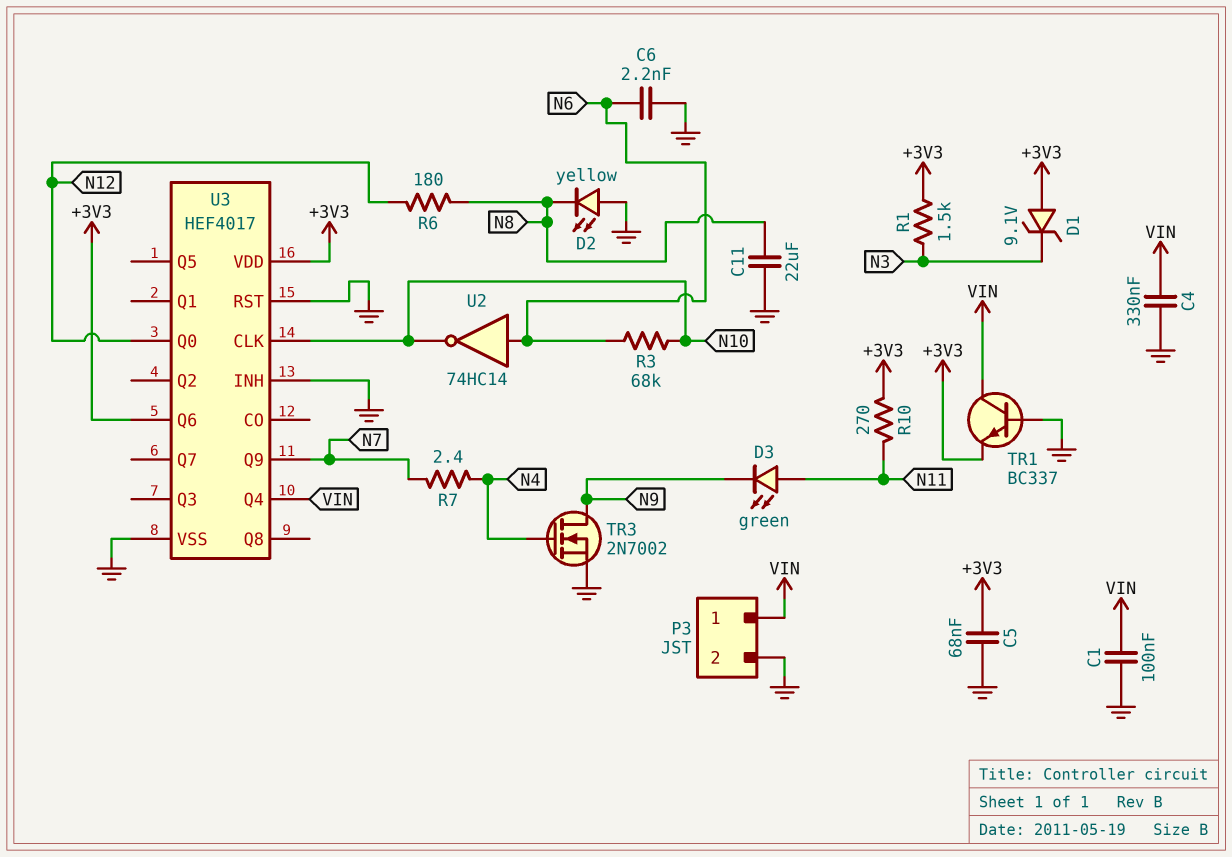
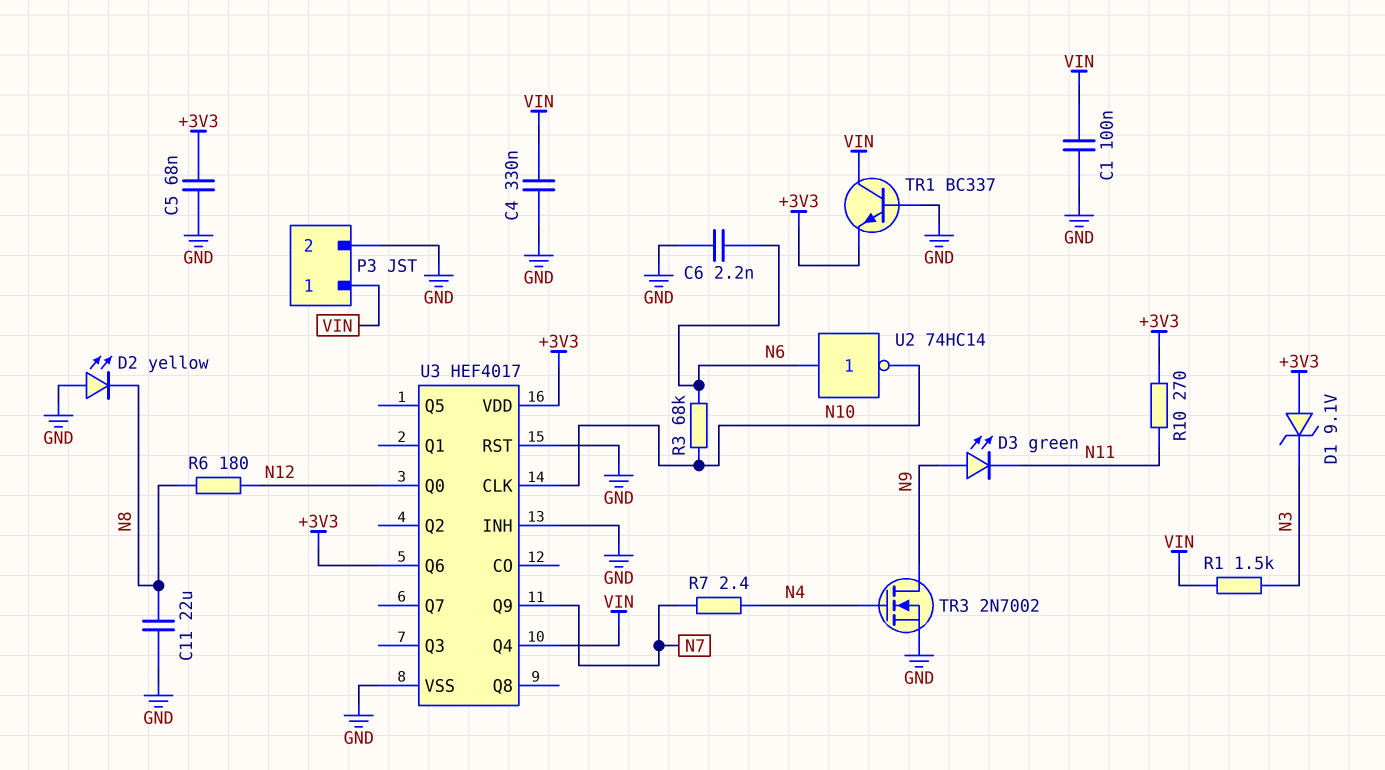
D3: LED green (A N11, K N9) -> LED green (A N9, K N11)
R1: 1.5k (+3V3, N3) -> 1.5k (N3, VIN)

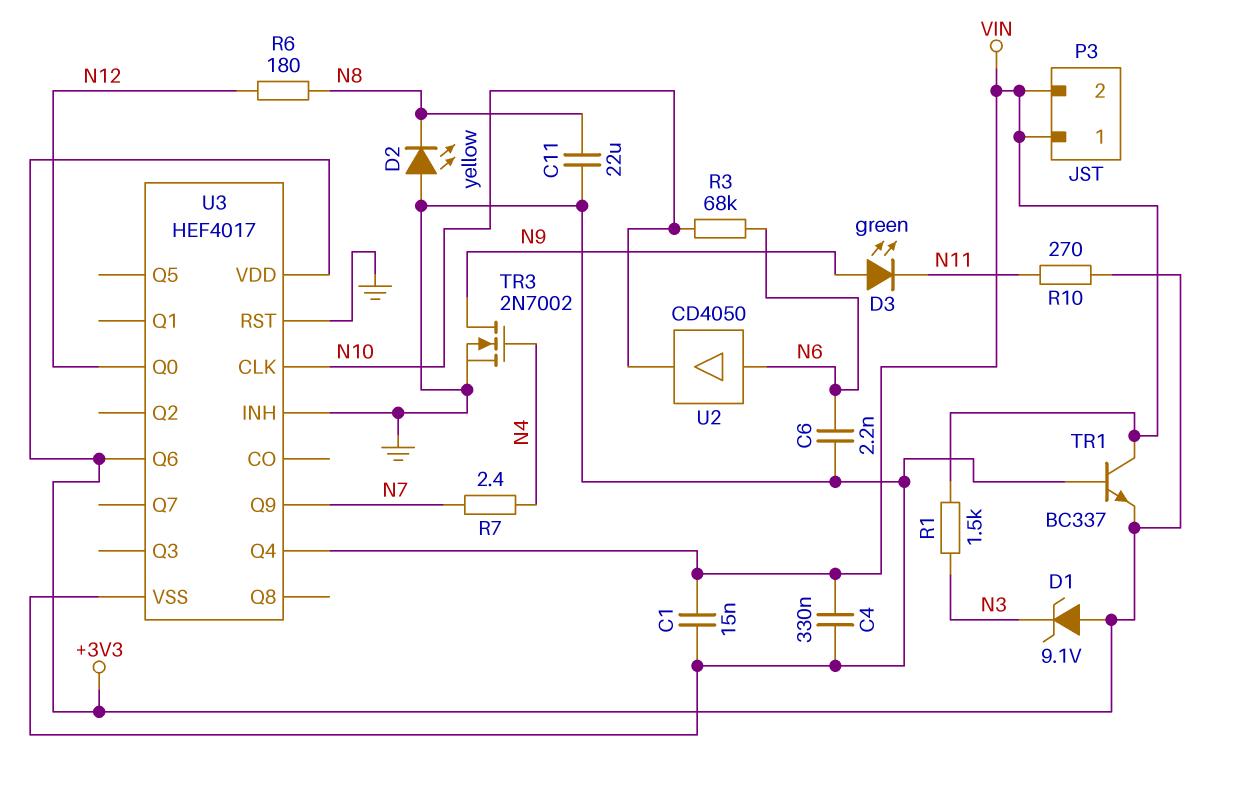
C1: 100nF (GND, VIN) -> 15nF (GND, VIN)
C5: 68nF (+3V3, GND) -> none
P3 pin 2: GND -> VIN
U2: NOT 74HC14 (in N6, out N10) -> buffer CD4050 (in N6, out N10)

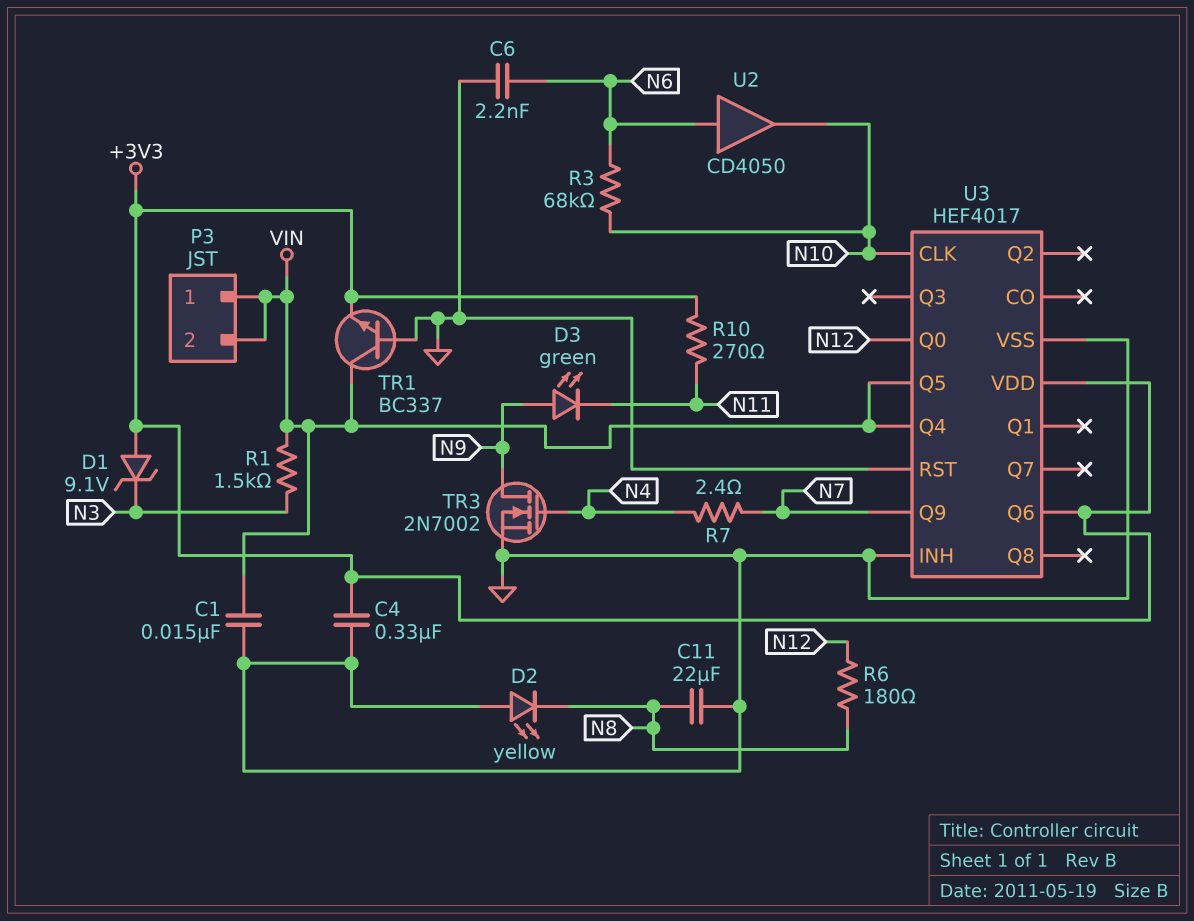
C4: 330nF (GND, VIN) -> 330nF (+3V3, GND)
U3 pin Q5: none -> VIN

